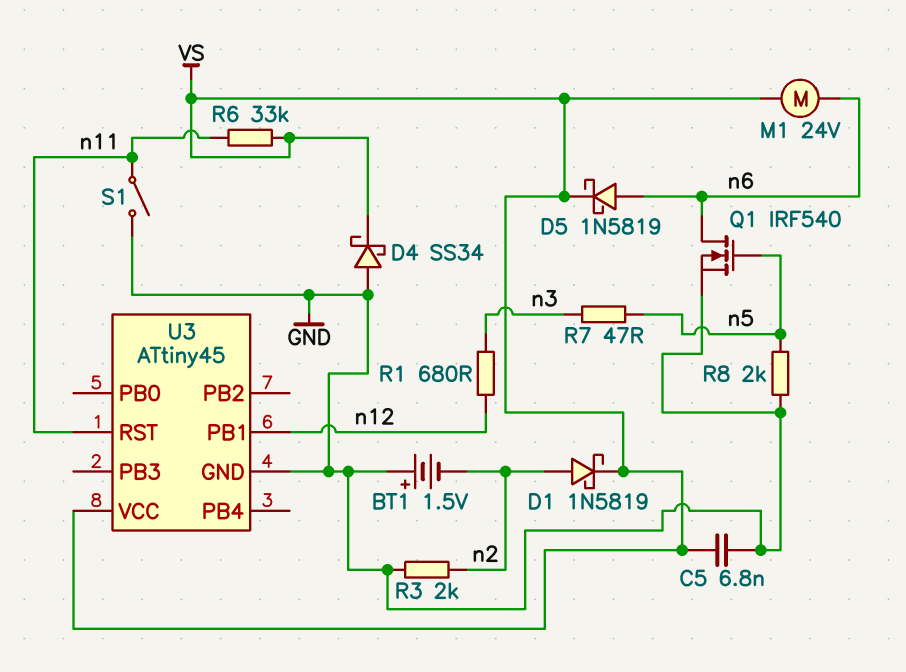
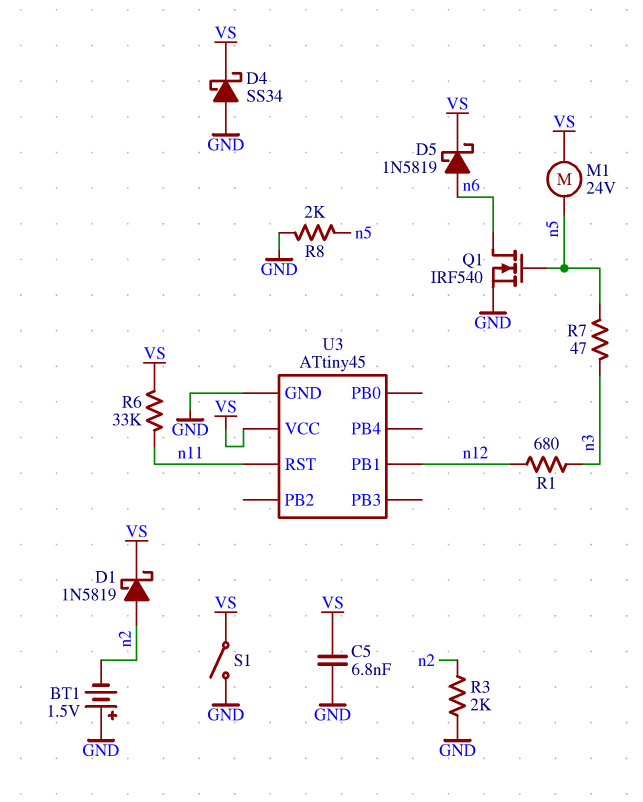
M1: motor 24V (VS, n6) -> motor 24V (VS, n5)
S1: switch (GND, n11) -> switch (GND, VS)

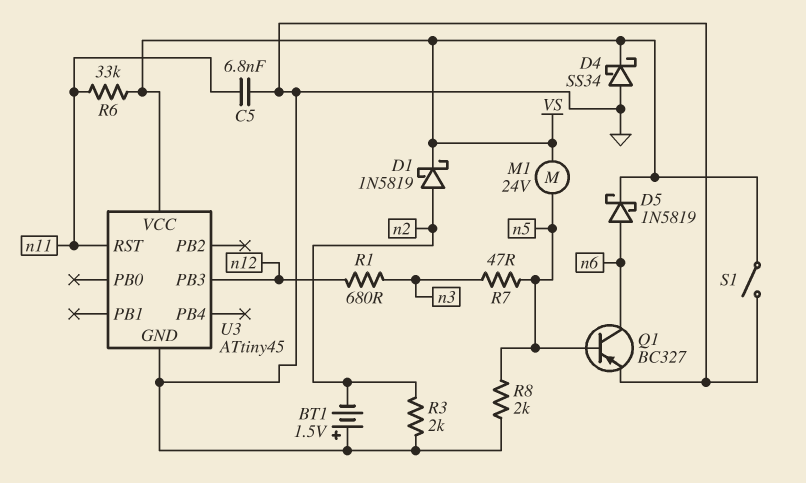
C5: 6.8nF (GND, VS) -> 6.8nF (GND, n11)
Q1: NMOS IRF540 (G n5, D n6, S GND) -> PNP BC327 (B n5, C n6, E GND)
U3 pin PB1: n12 -> none
U3 pin PB3: none -> n12

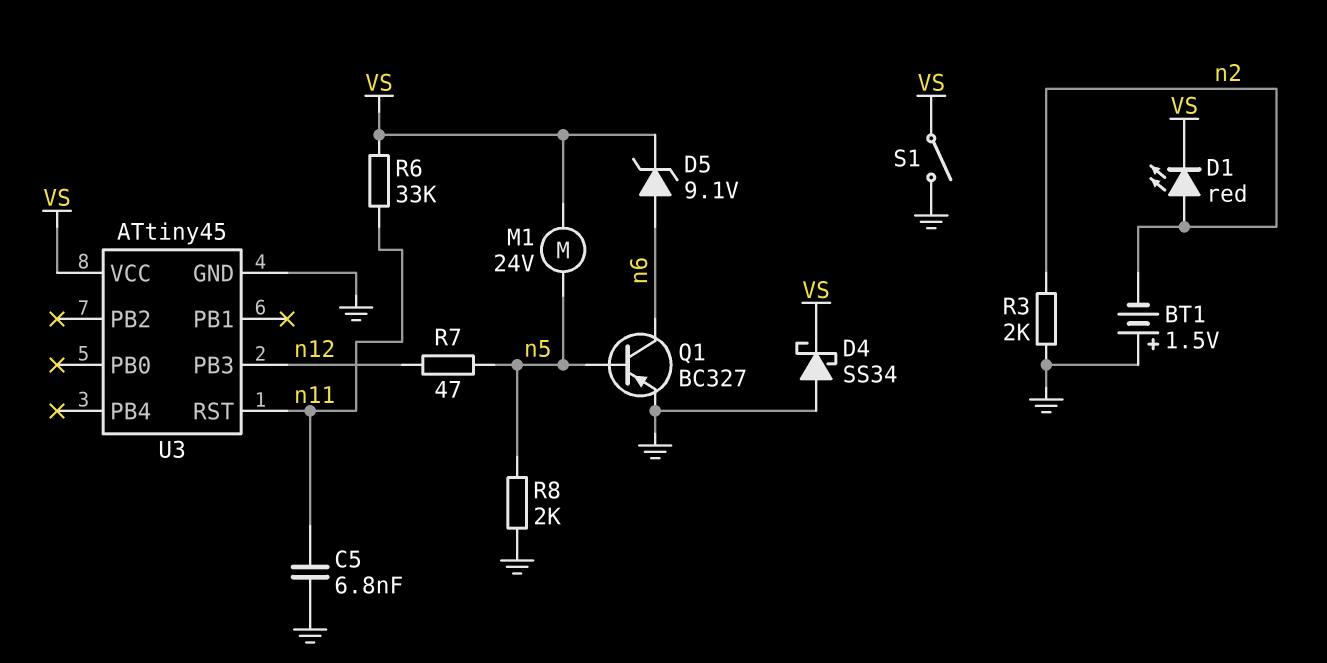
D1: schottky 1N5819 (A n2, K VS) -> LED red (A n2, K VS)
D5: schottky 1N5819 (A n6, K VS) -> zener 9.1V (A n6, K VS)
R1: 680 (n3, n12) -> none
R7: 47 (n3, n5) -> 47 (n5, n12)

